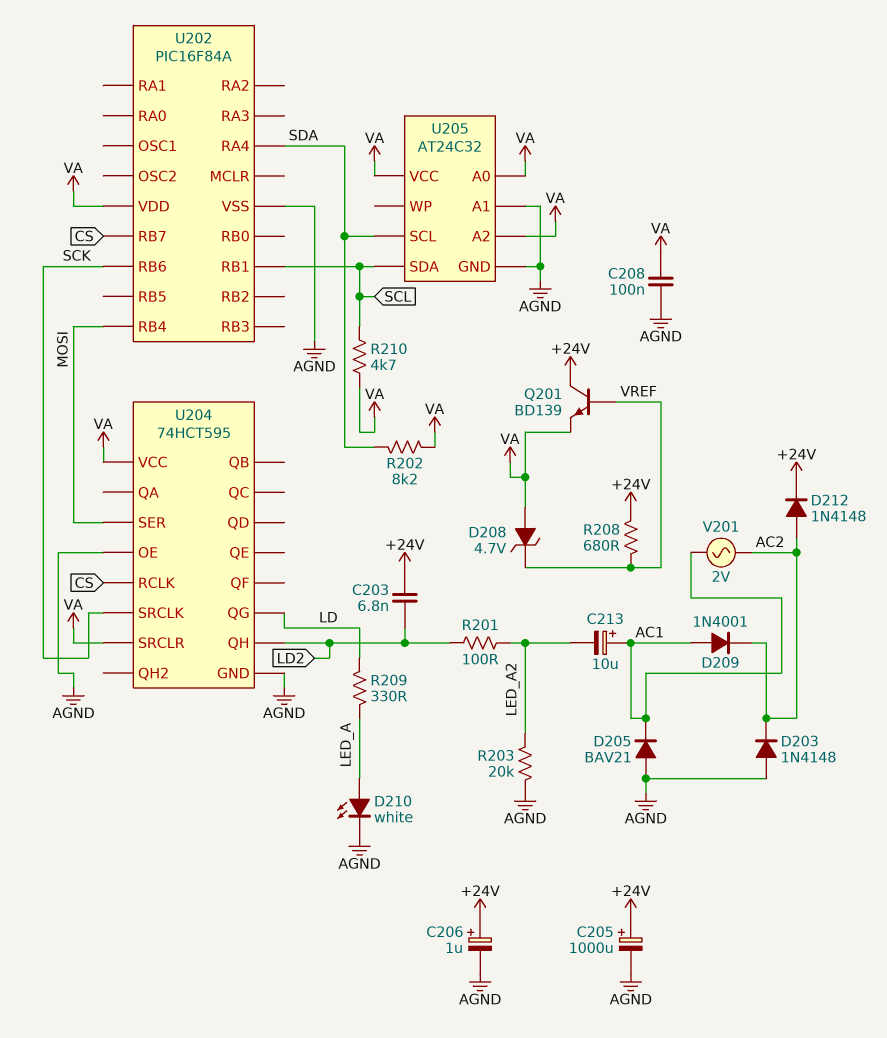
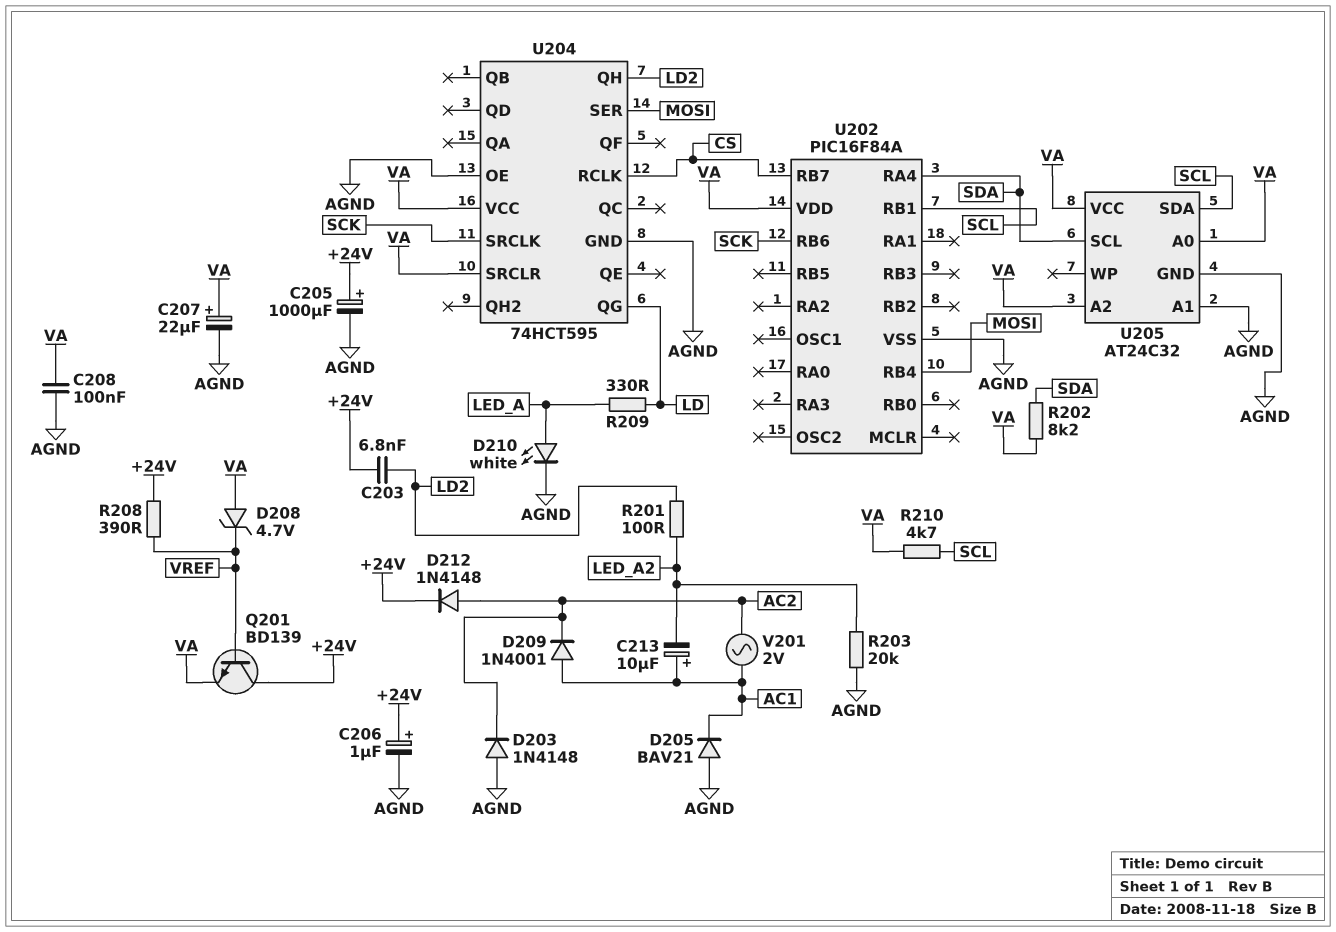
C207: none -> 22uF (plus VA, minus AGND)
R208: 680 (+24V, VREF) -> 390 (+24V, VREF)

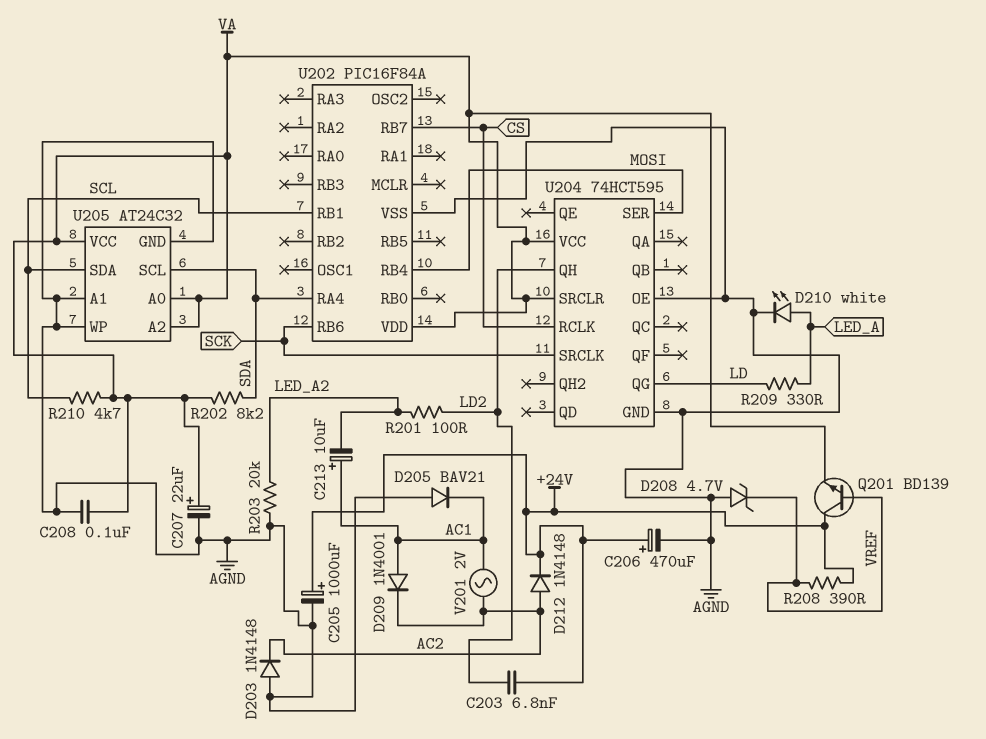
C206: 1uF (plus +24V, minus AGND) -> 470uF (plus +24V, minus AGND)
D208: zener 4.7V (A VA, K VREF) -> zener 4.7V (A AGND, K VREF)
U205 pin WP: none -> AGND

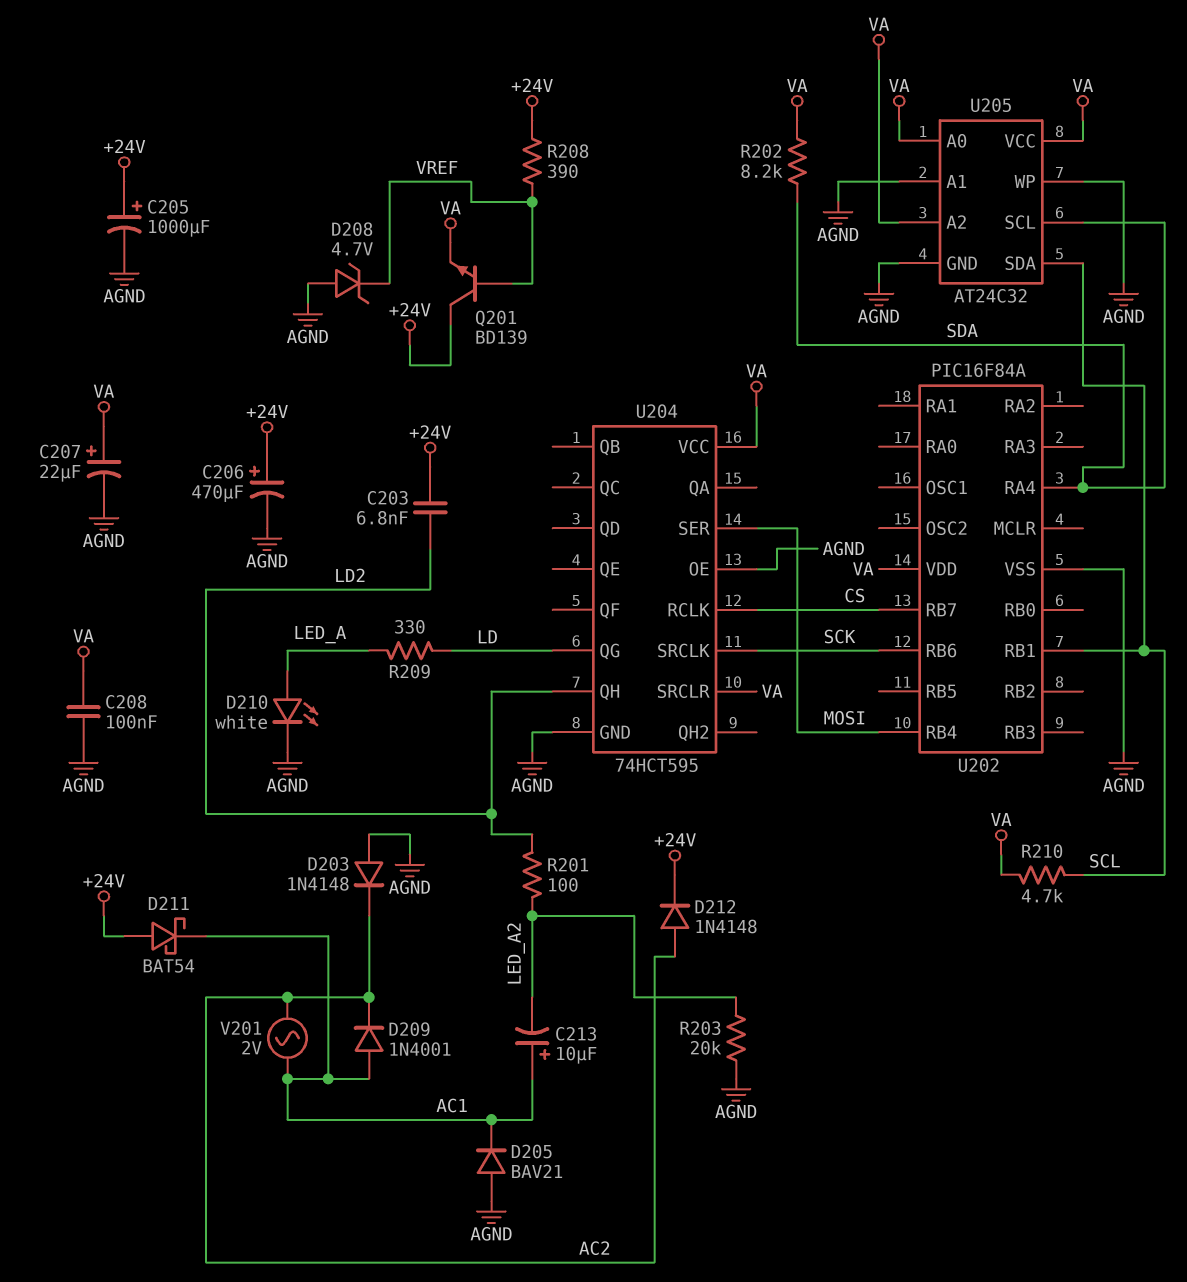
D211: none -> schottky BAT54 (A +24V, K AC1)

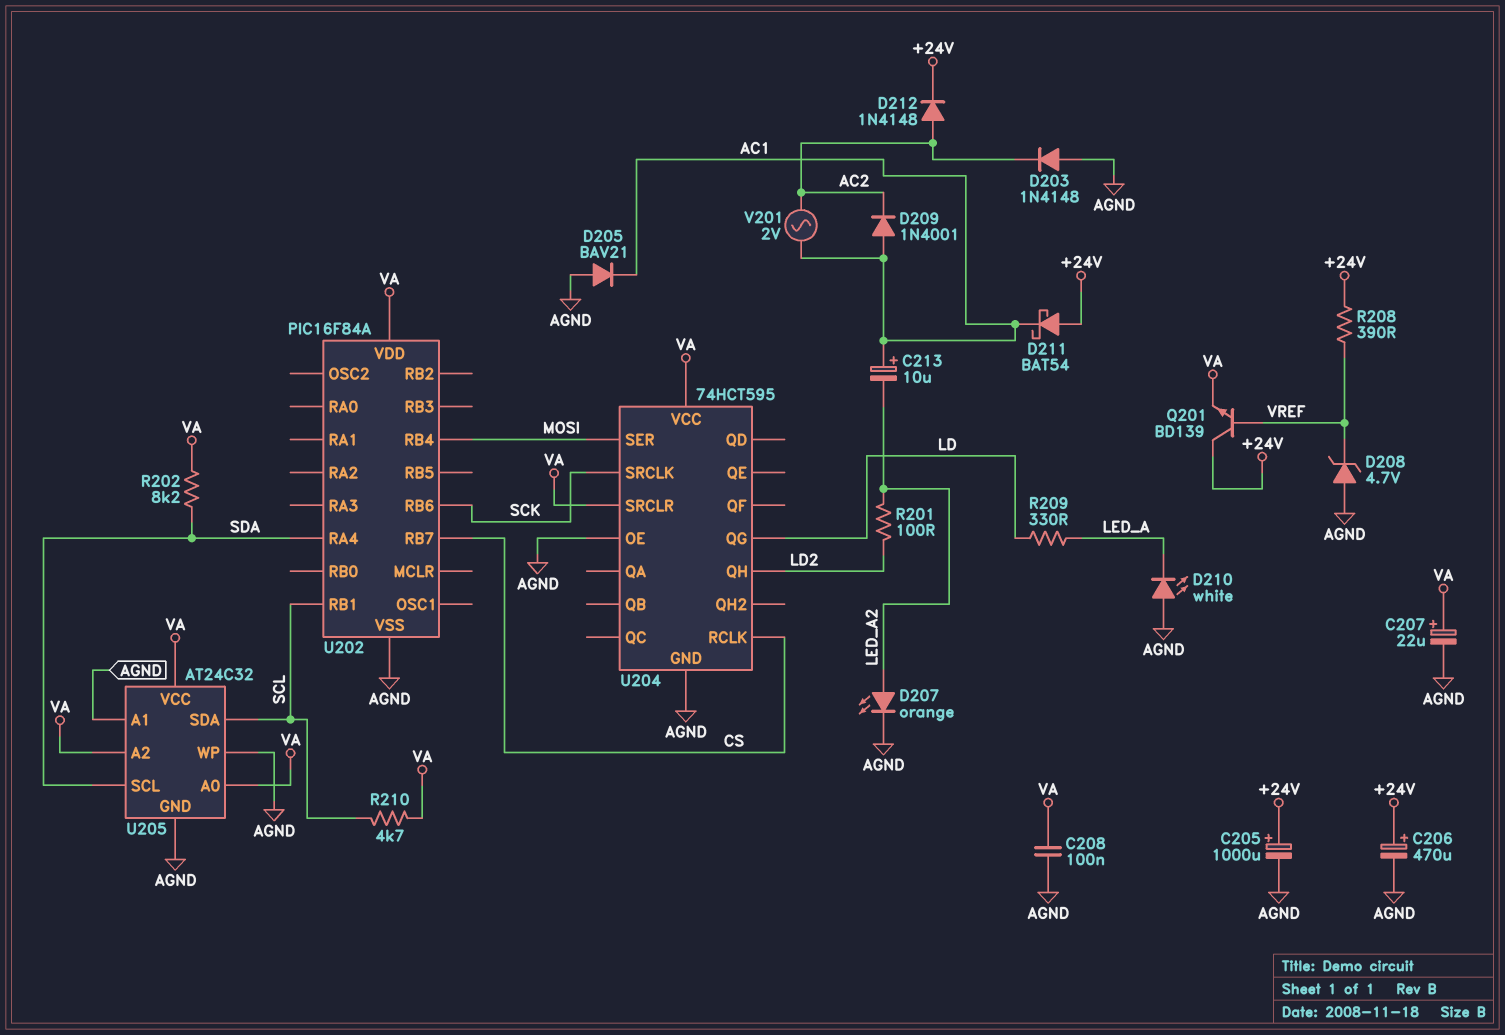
C203: 6.8nF (+24V, LD2) -> none
D207: none -> LED orange (A LED_A2, K AGND)
D210: LED white (A LED_A, K AGND) -> LED white (A AGND, K LED_A)
R203: 20k (AGND, LED_A2) -> none

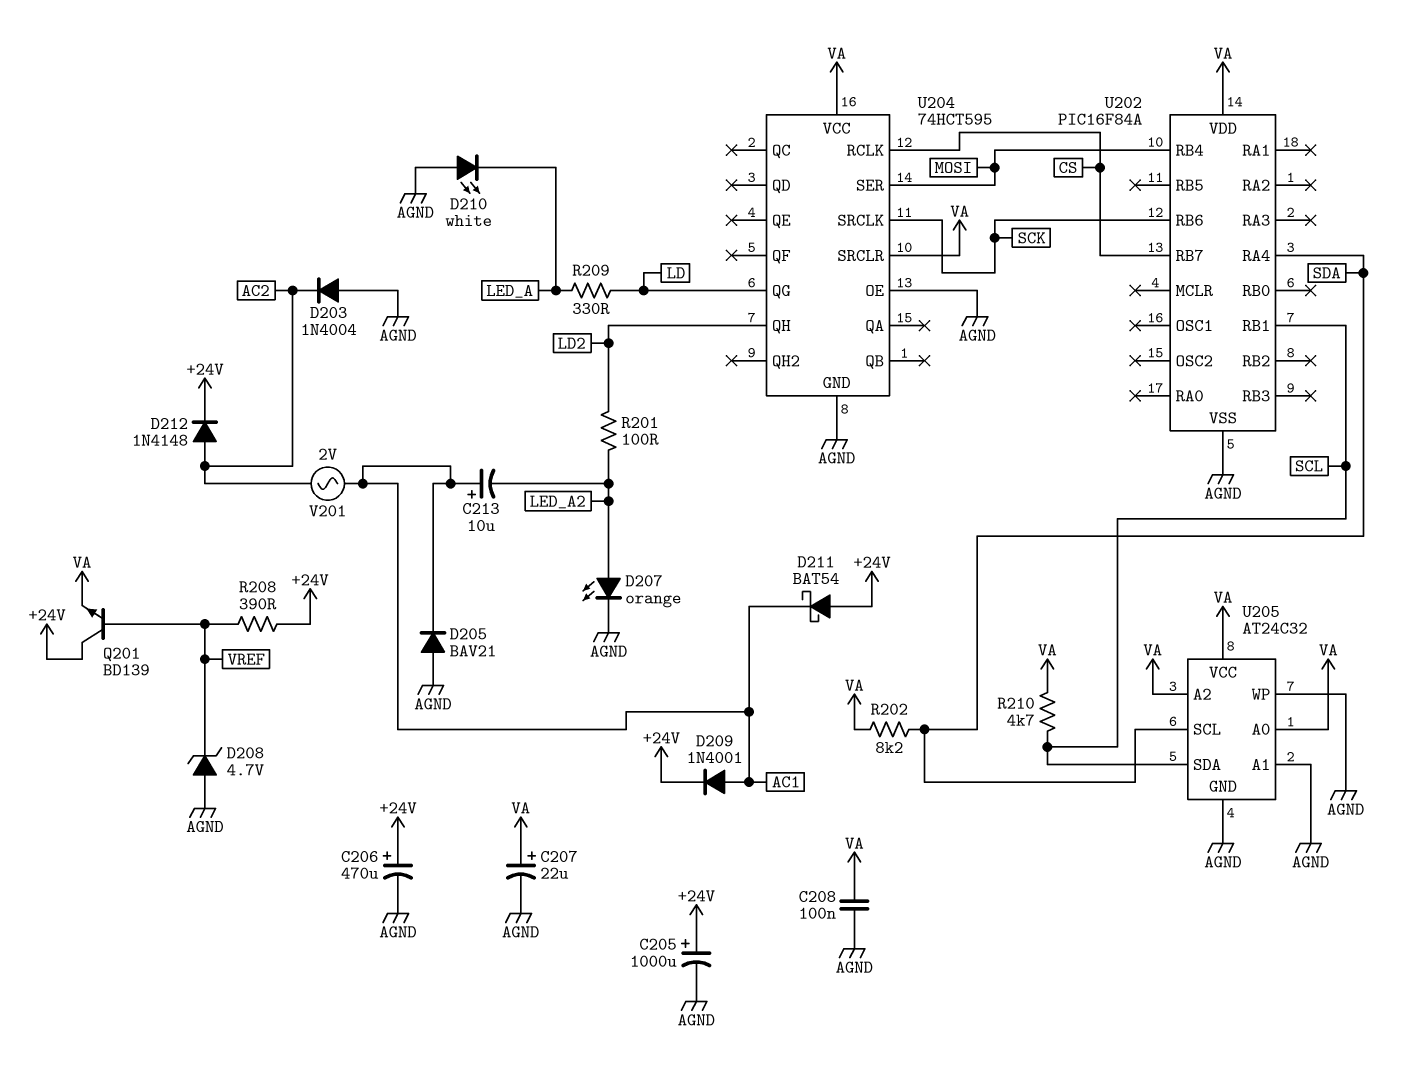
D203: diode 1N4148 (A AGND, K AC2) -> diode 1N4004 (A AGND, K AC2)
D209: diode 1N4001 (A AC1, K AC2) -> diode 1N4001 (A AC1, K +24V)

